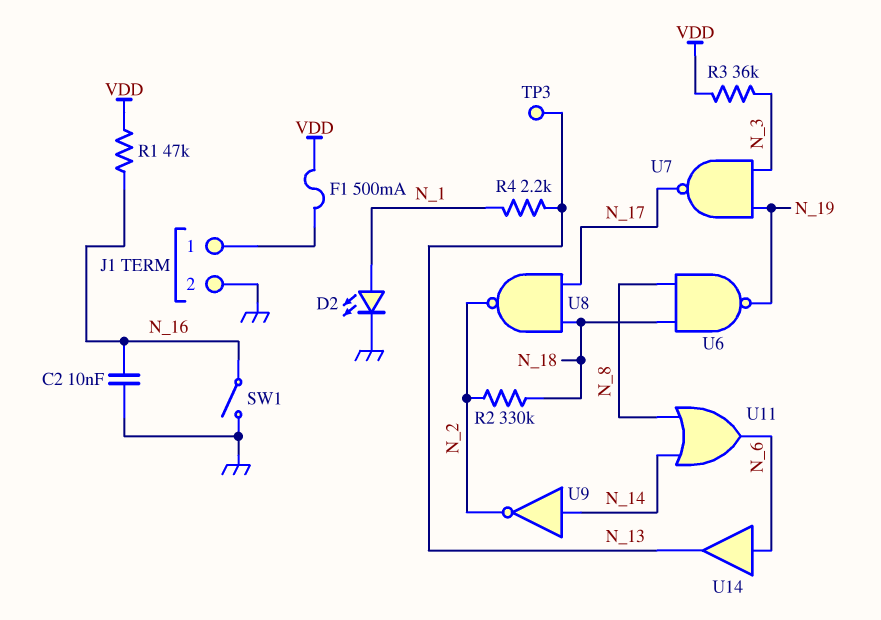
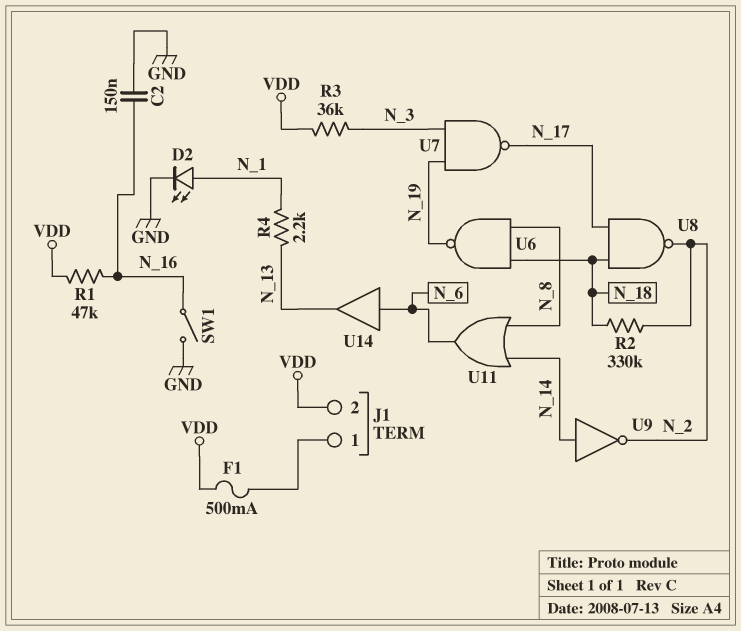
C2: 10nF (GND, N_16) -> 150nF (GND, N_16)
J1 pin 2: GND -> VDD
TP3: test point (N_13) -> none

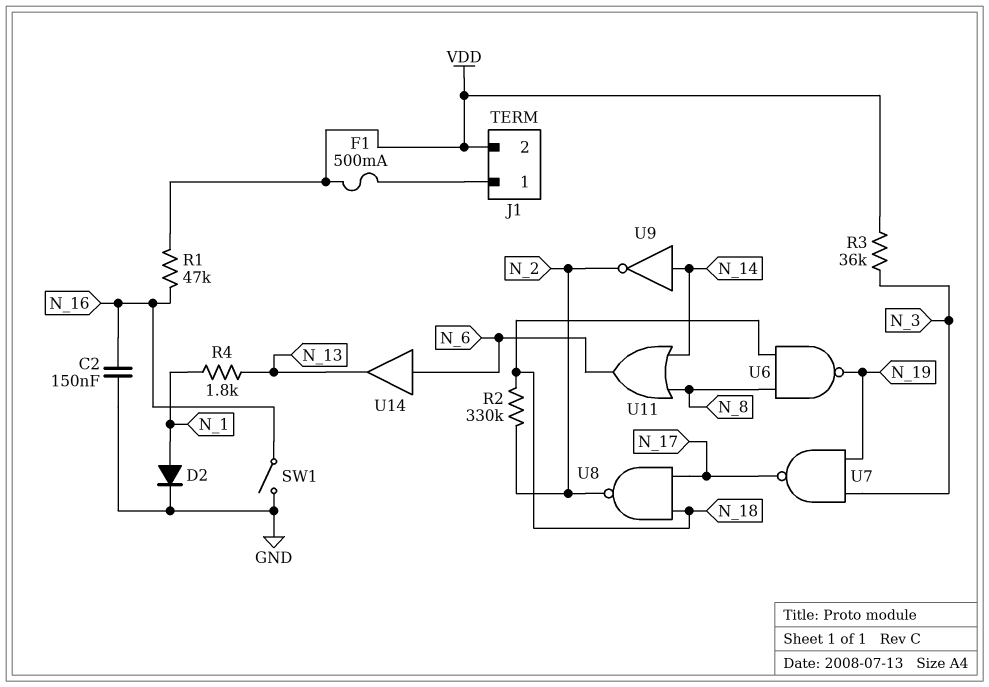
D2: LED (A N_1, K GND) -> diode (A N_1, K GND)
R4: 2.2k (N_1, N_13) -> 1.8k (N_1, N_13)

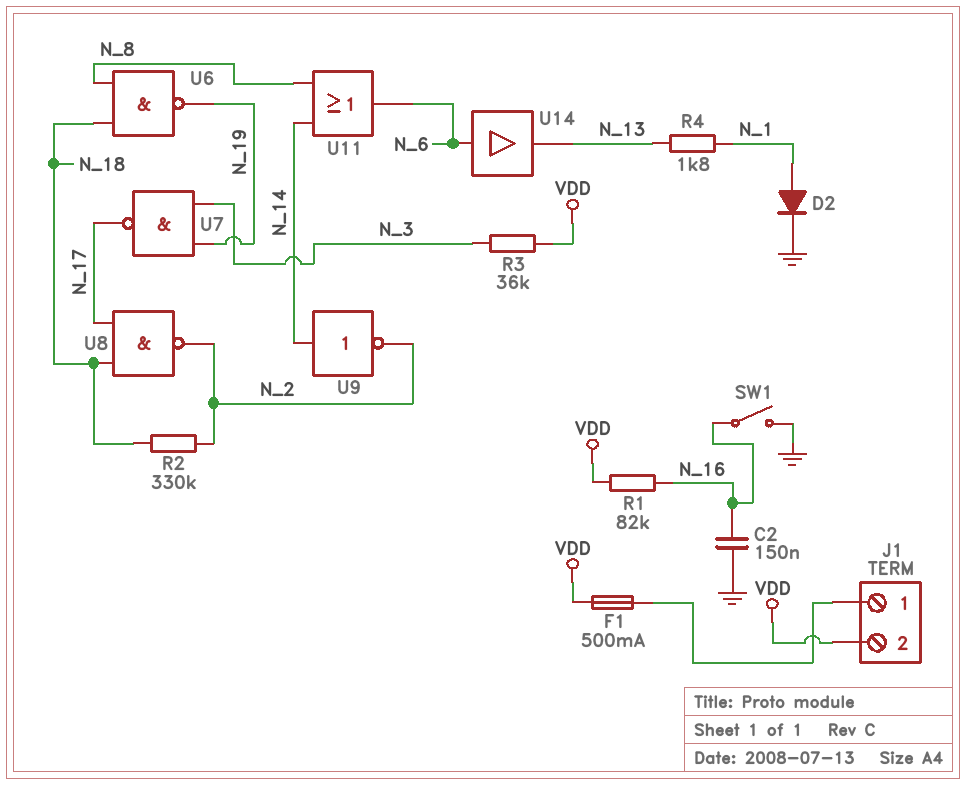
R1: 47k (N_16, VDD) -> 82k (N_16, VDD)

